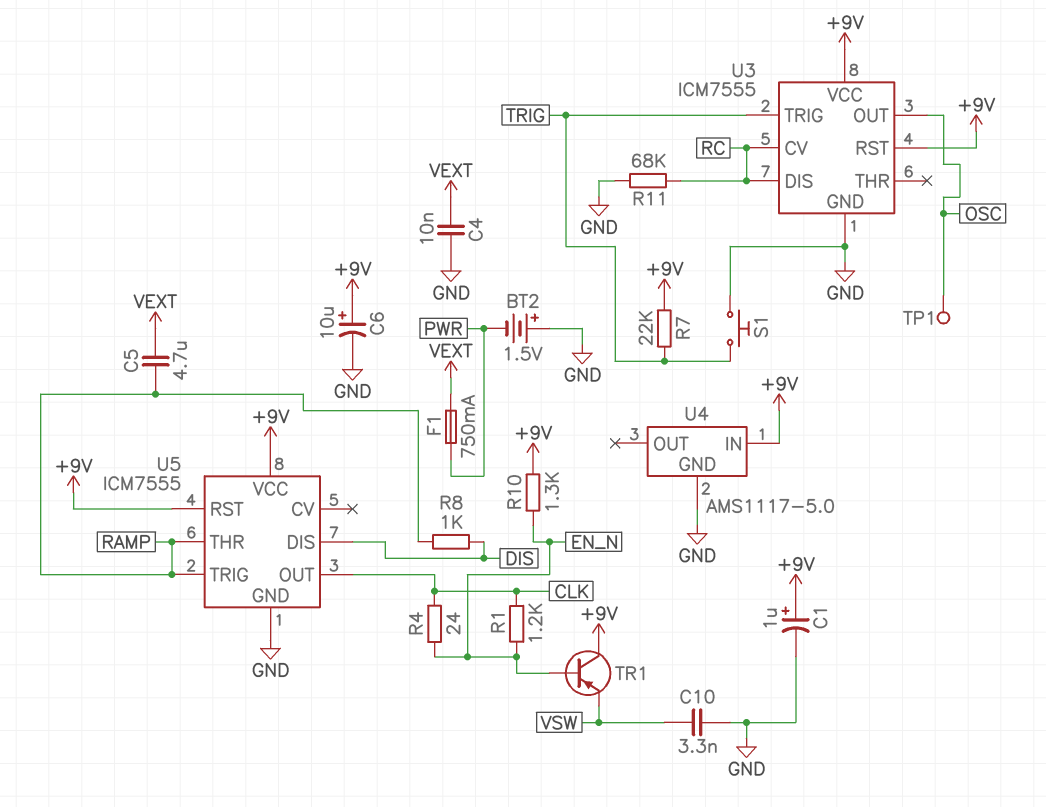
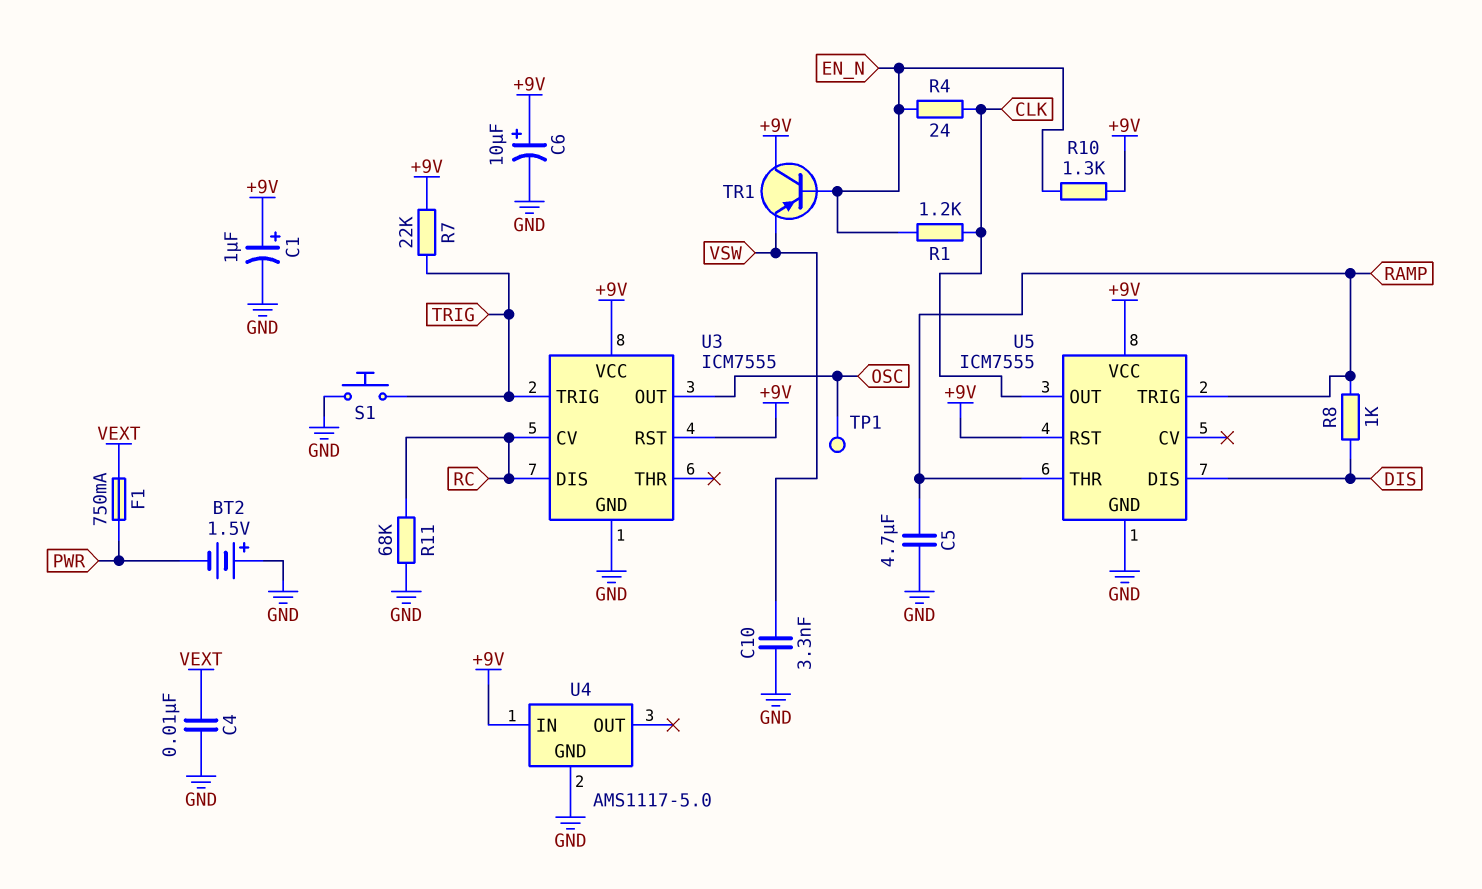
C5: 4.7uF (RAMP, VEXT) -> 4.7uF (GND, RAMP)

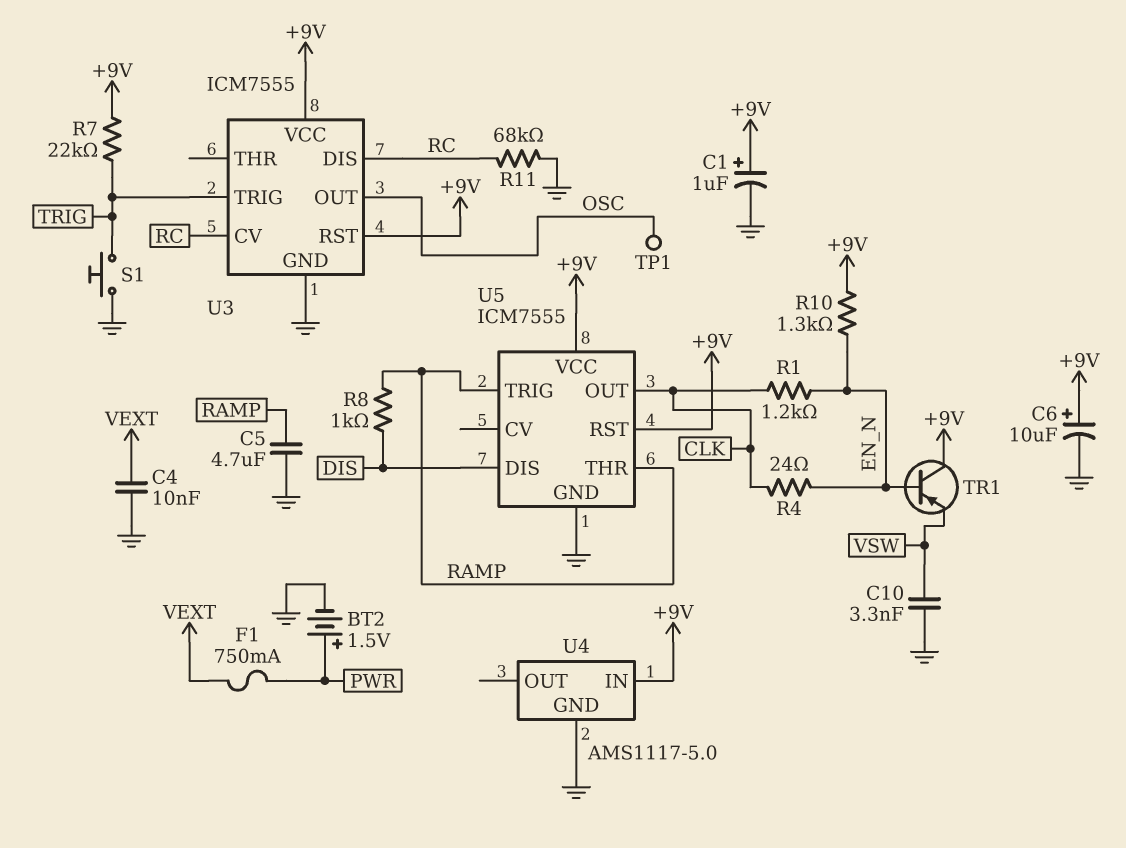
BT2: 1.5V (plus GND, minus PWR) -> 1.5V (plus PWR, minus GND)

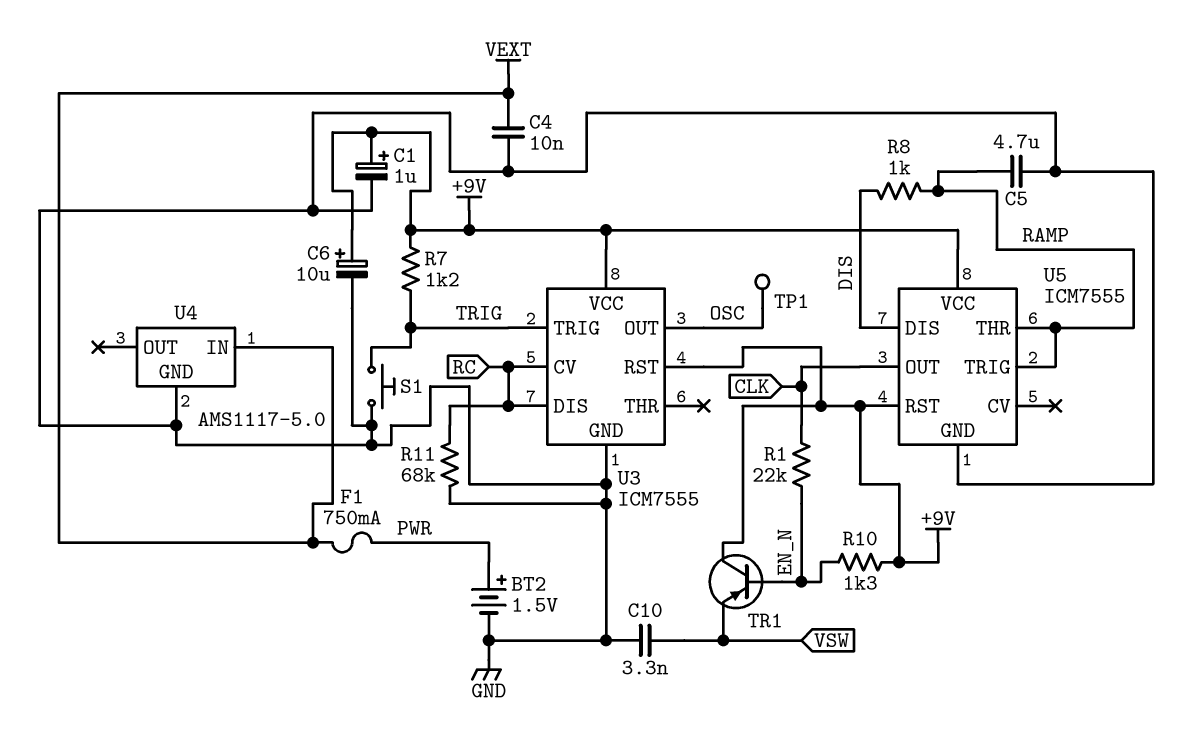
R1: 1.2k (CLK, EN_N) -> 22k (CLK, EN_N)
R4: 24 (CLK, EN_N) -> none
R7: 22k (+9V, TRIG) -> 1.2k (+9V, TRIG)
U4 pin IN: +9V -> VEXT

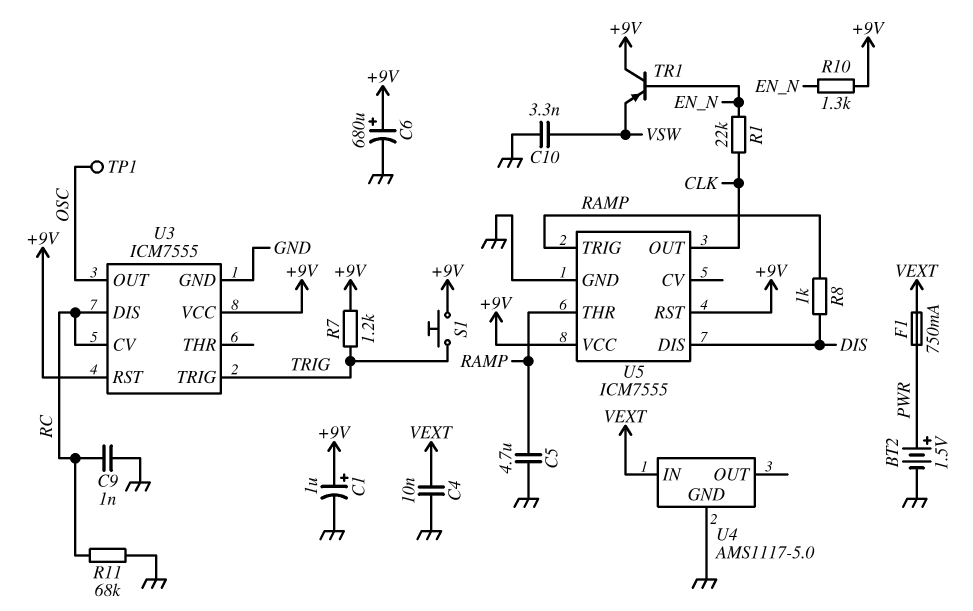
C6: 10uF (plus +9V, minus GND) -> 680uF (plus +9V, minus GND)
C9: none -> 1nF (GND, RC)
S1: button (GND, TRIG) -> button (+9V, TRIG)

